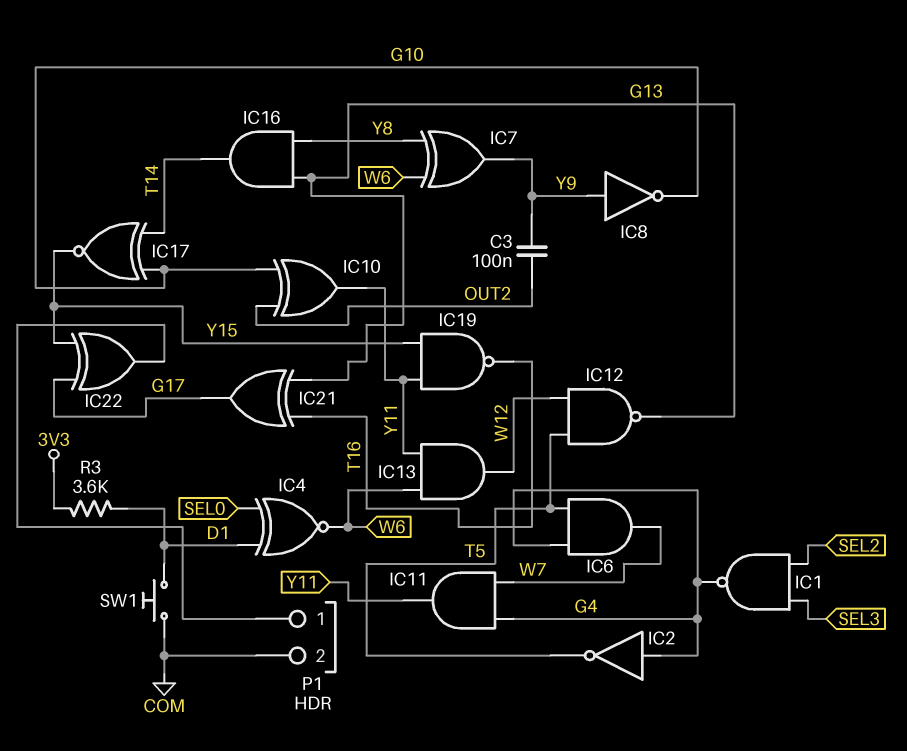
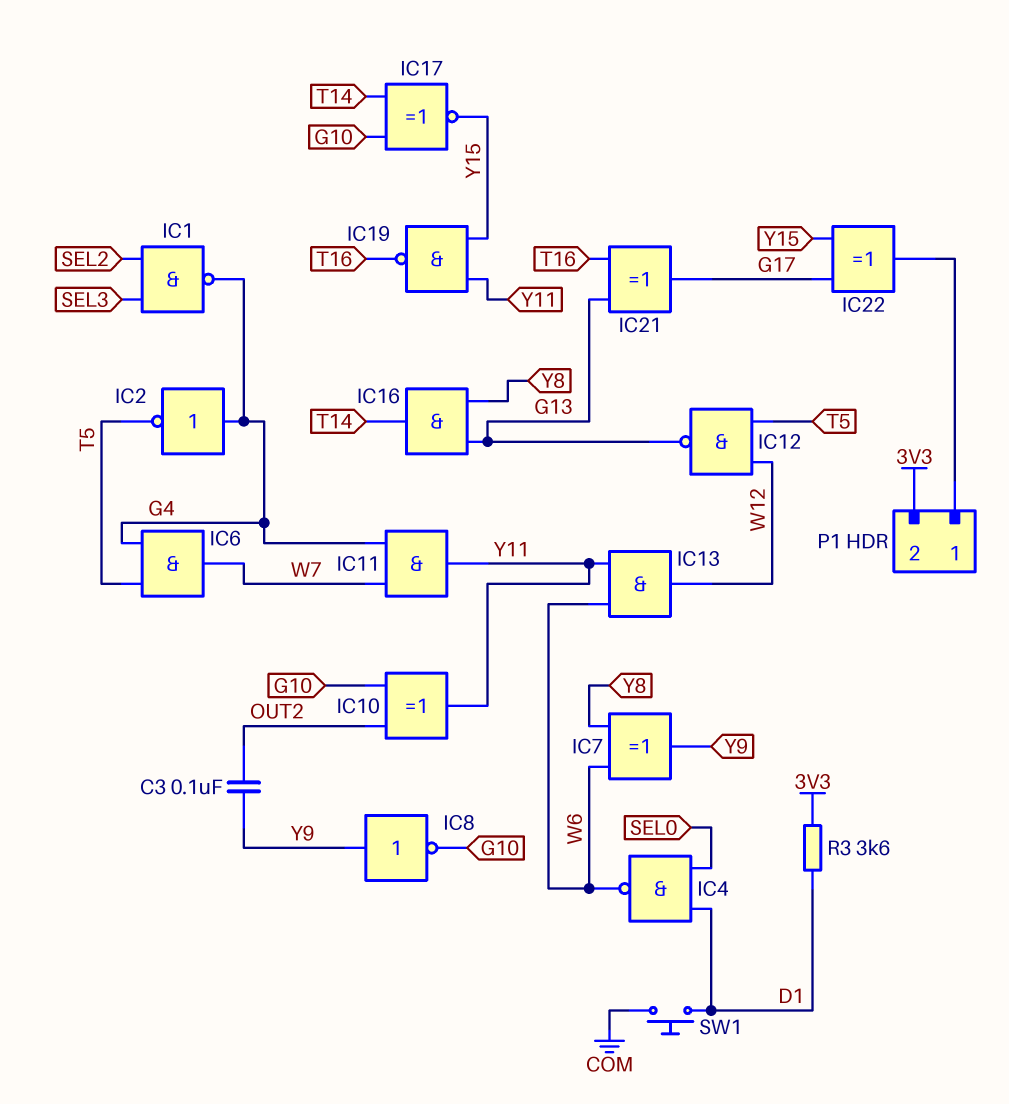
IC4: XNOR (in D1, in SEL0, out W6) -> NAND (in D1, in SEL0, out W6)
P1 pin 2: COM -> 3V3

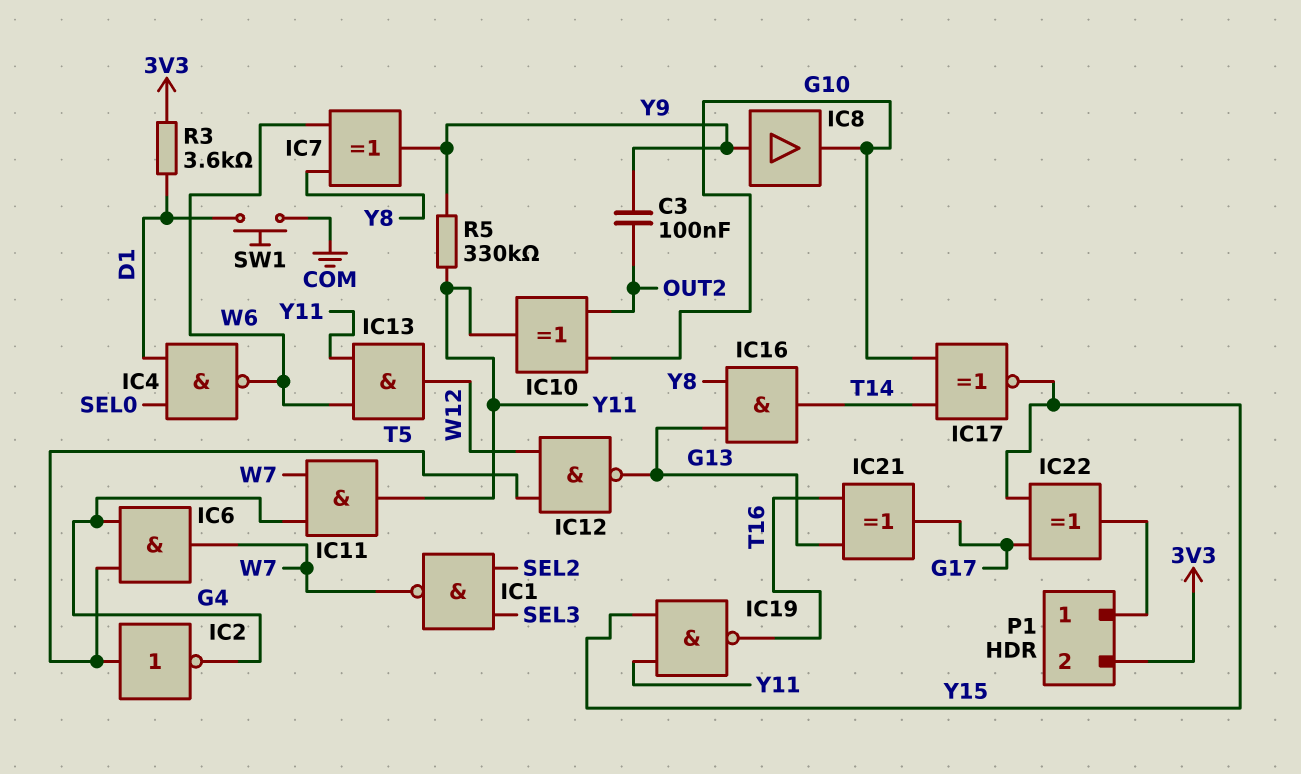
IC1: NAND (in SEL2, in SEL3, out G4) -> NAND (in SEL2, in SEL3, out W7)
IC2: NOT (in G4, out T5) -> NOT (in T5, out G4)
IC8: NOT (in Y9, out G10) -> buffer (in Y9, out G10)
R5: none -> 330k (Y9, Y11)

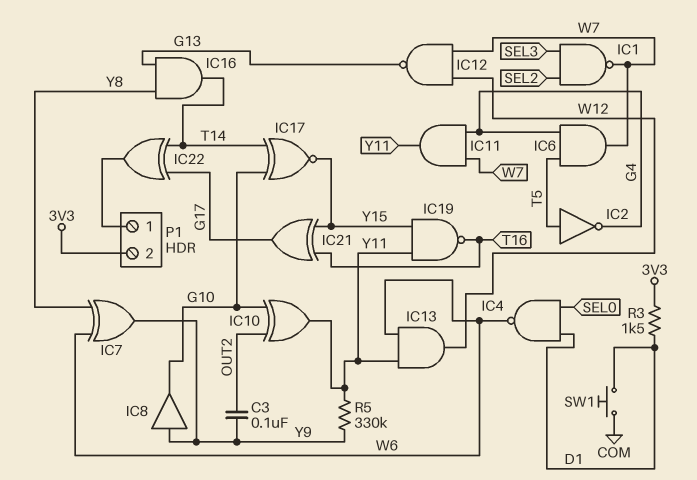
IC12: NAND (in T5, in W12, out G13) -> NAND (in W7, in W12, out G13)
IC21: XOR (in G13, in T16, out G17) -> XOR (in T16, in Y15, out G17)
IC22: XOR (in G17, in Y15, out P1/1) -> XOR (in G17, in T14, out P1/1)
R3: 3.6k (3V3, D1) -> 1.5k (3V3, D1)

